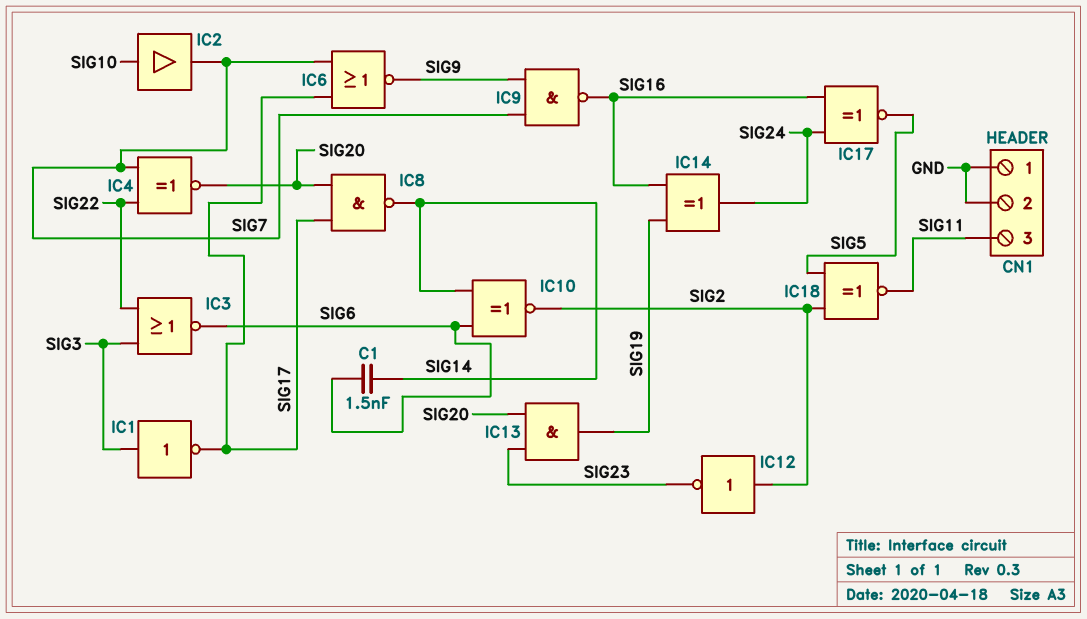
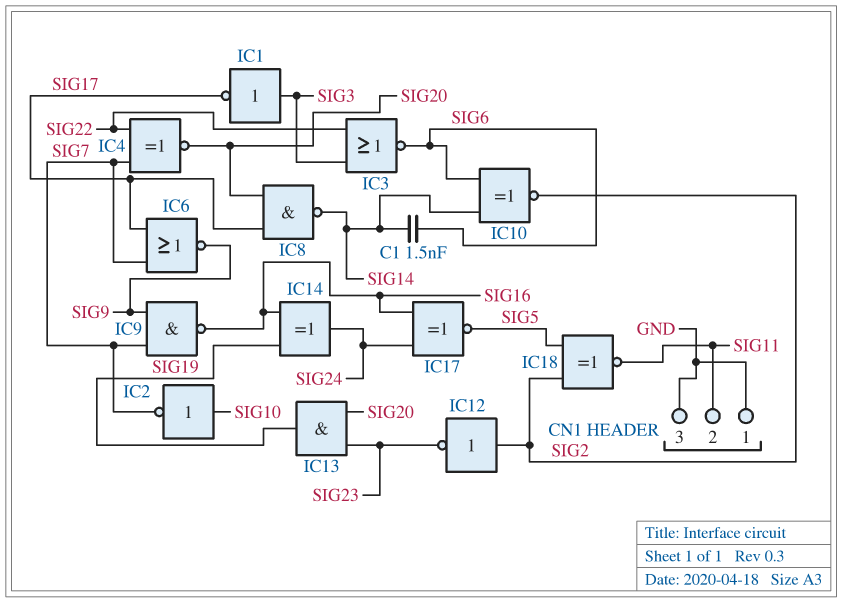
CN1 pin 2: GND -> SIG11
CN1 pin 3: SIG11 -> GND
IC2: buffer (in SIG10, out SIG7) -> NOT (in SIG10, out SIG7)

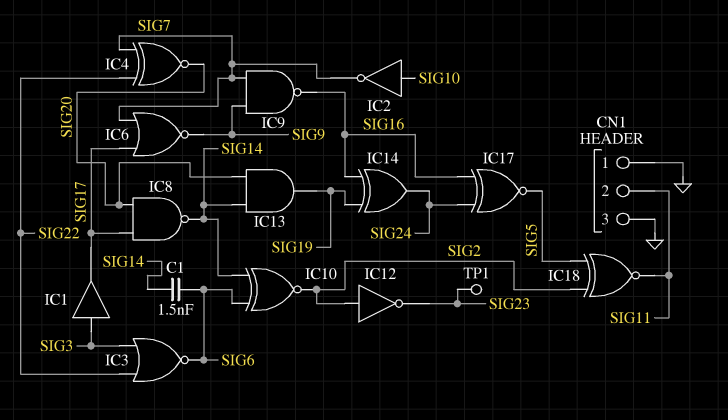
IC1: NOT (in SIG3, out SIG17) -> buffer (in SIG3, out SIG17)
IC13: AND (in SIG20, in SIG23, out SIG19) -> AND (in SIG14, in SIG20, out SIG19)
TP1: none -> test point (SIG23)

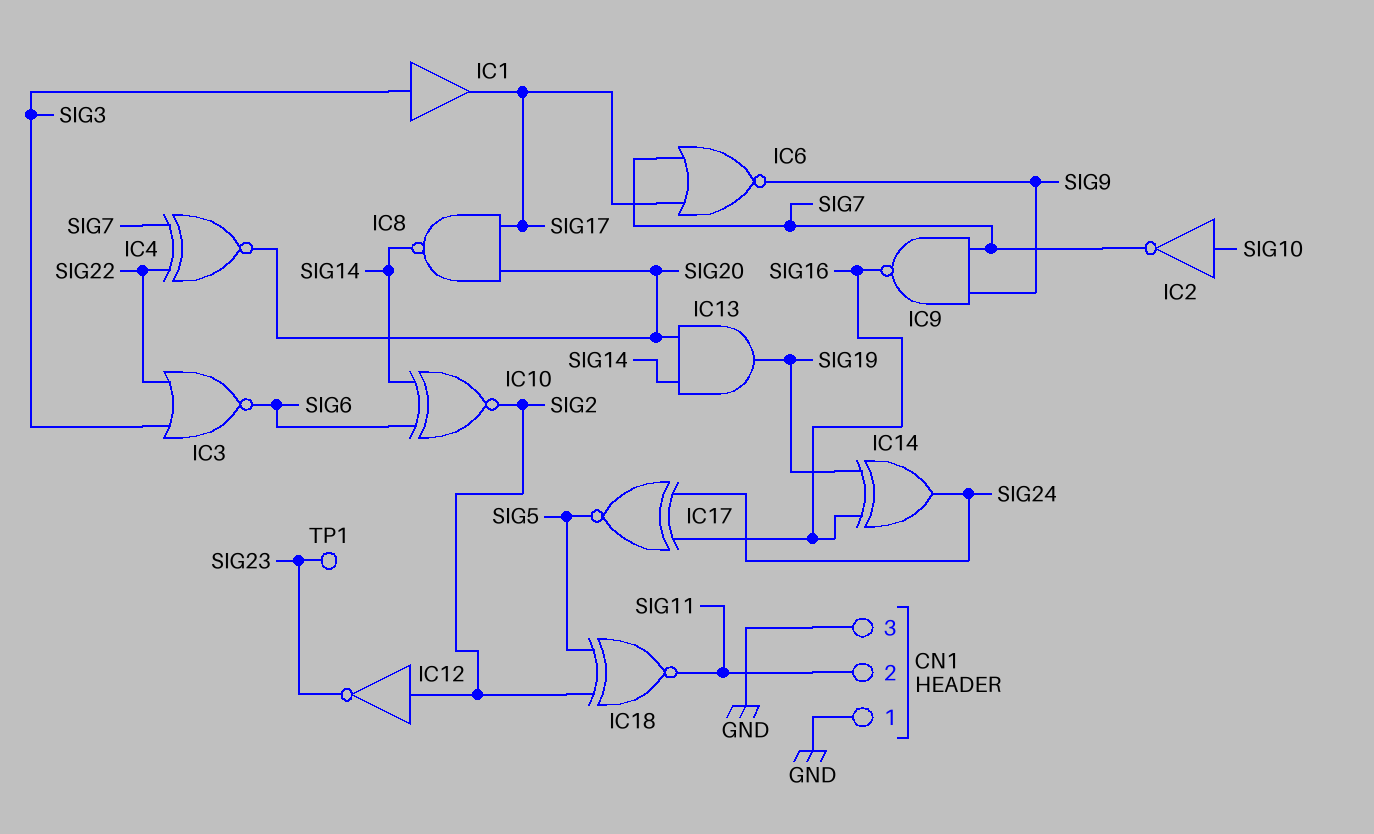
C1: 1.5nF (SIG6, SIG14) -> none

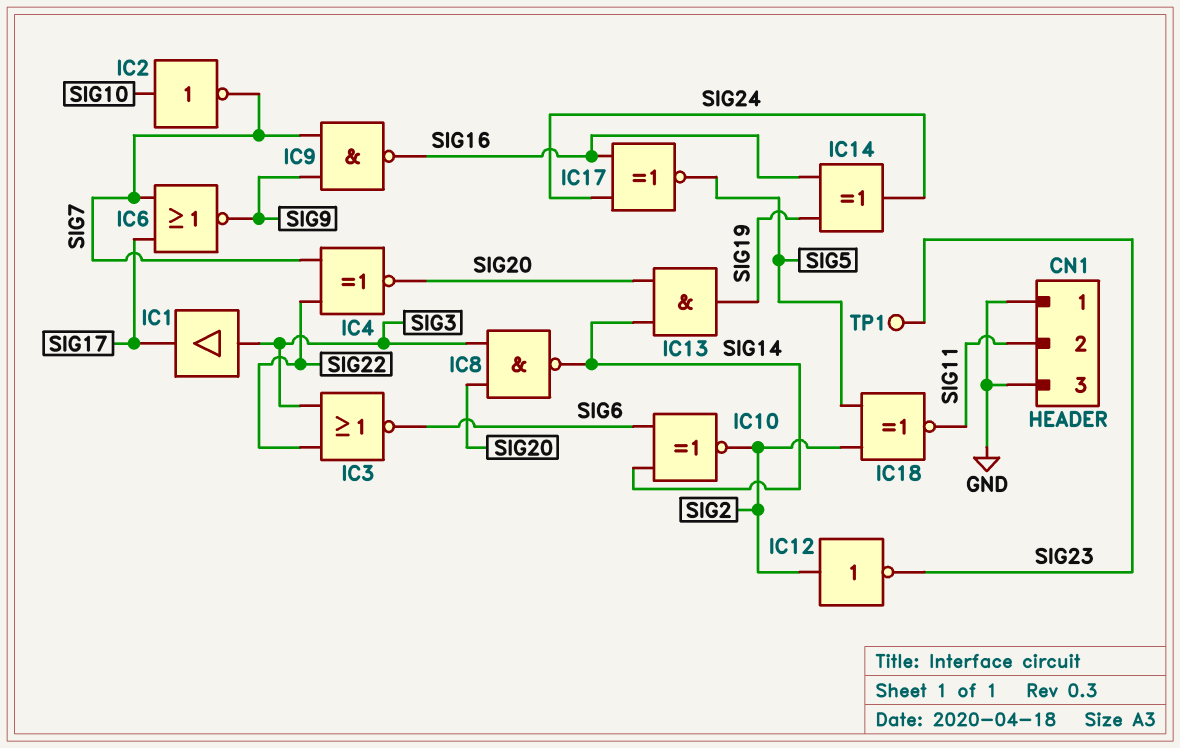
IC8: NAND (in SIG17, in SIG20, out SIG14) -> NAND (in SIG3, in SIG20, out SIG14)

